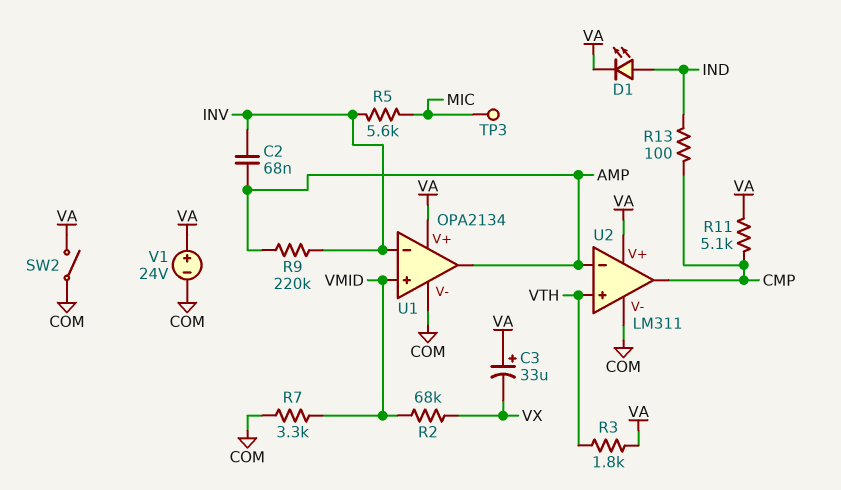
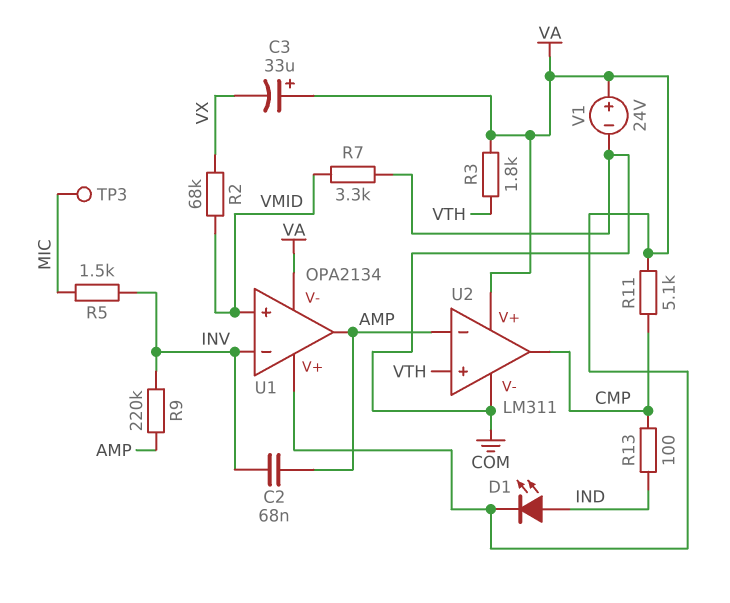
R5: 5.6k (INV, MIC) -> 1.5k (INV, MIC)
SW2: switch (COM, VA) -> none
U1 pin V-: COM -> VA

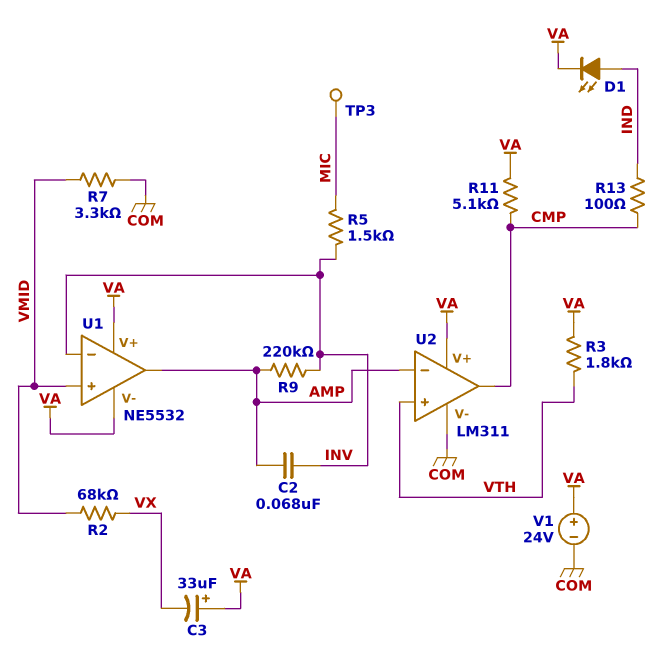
U1: OPA2134 -> NE5532

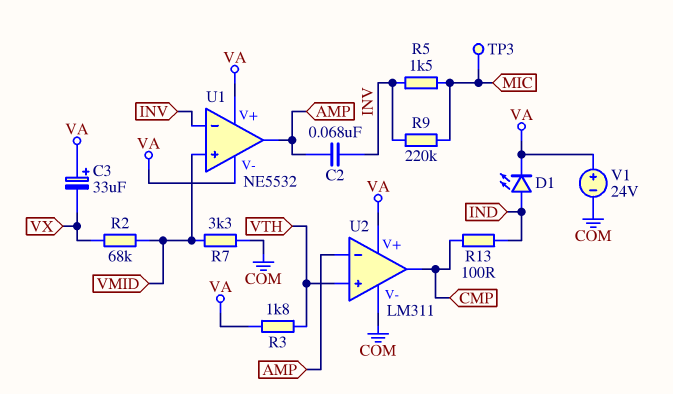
R9: 220k (AMP, INV) -> 220k (INV, MIC)
R11: 5.1k (CMP, VA) -> none

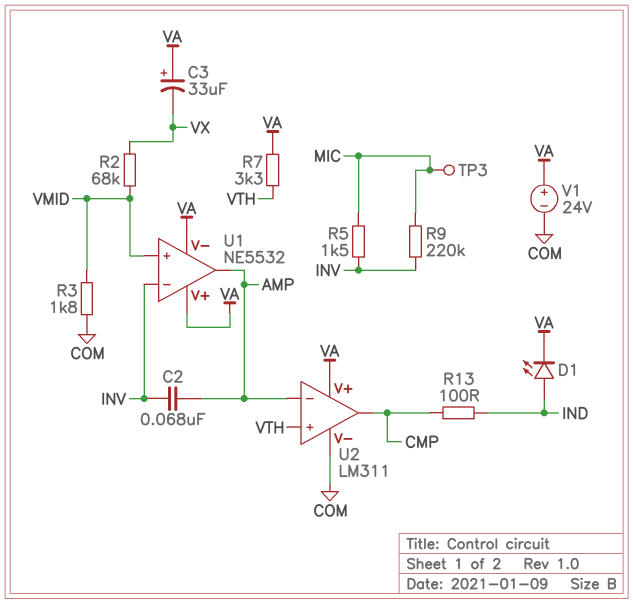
R3: 1.8k (VA, VTH) -> 1.8k (COM, VMID)
R7: 3.3k (COM, VMID) -> 3.3k (VA, VTH)

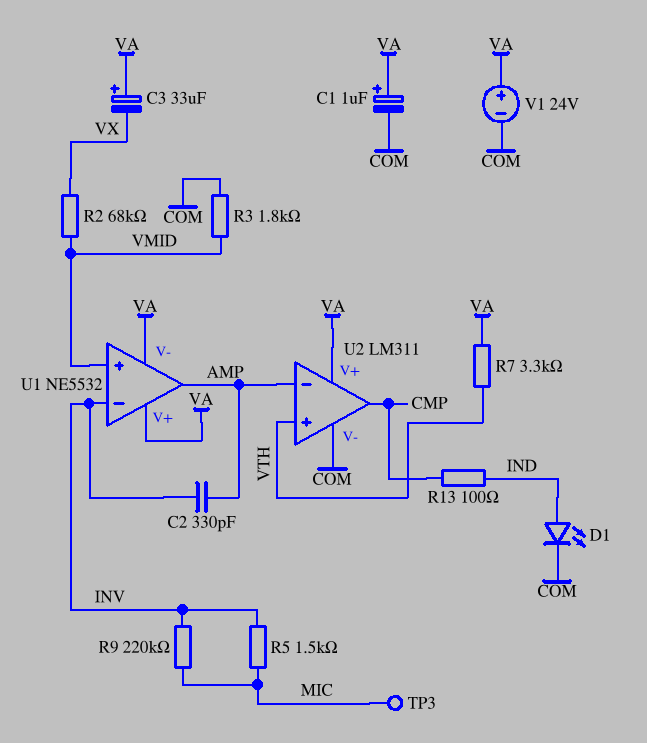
C1: none -> 1uF (plus VA, minus COM)
C2: 68nF (AMP, INV) -> 330pF (AMP, INV)
D1: LED (A IND, K VA) -> LED (A IND, K COM)

